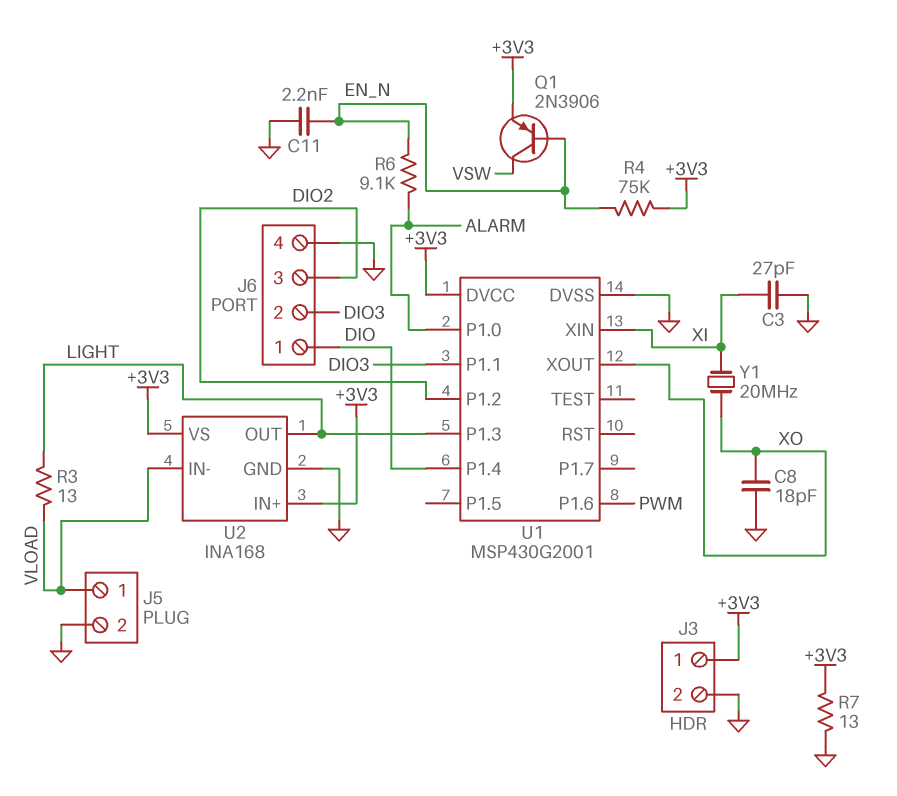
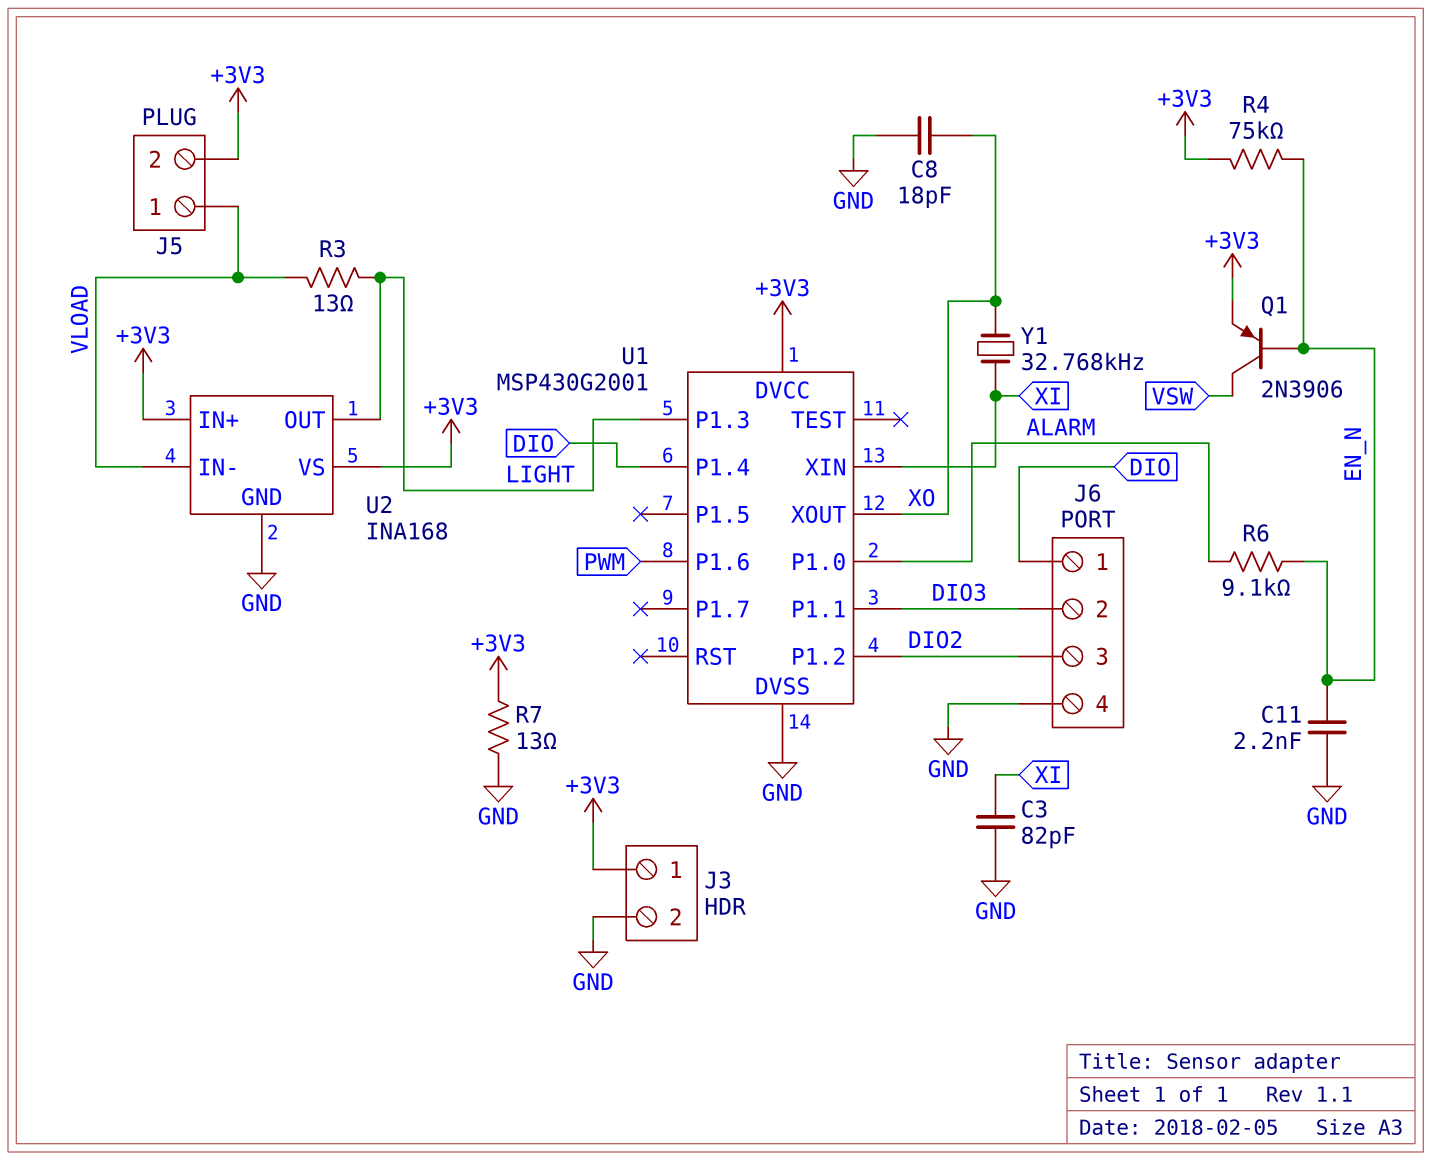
C3: 27pF (GND, XI) -> 82pF (GND, XI)
J5 pin 2: GND -> +3V3
Y1: 20MHz (XI, XO) -> 32.768kHz (XI, XO)

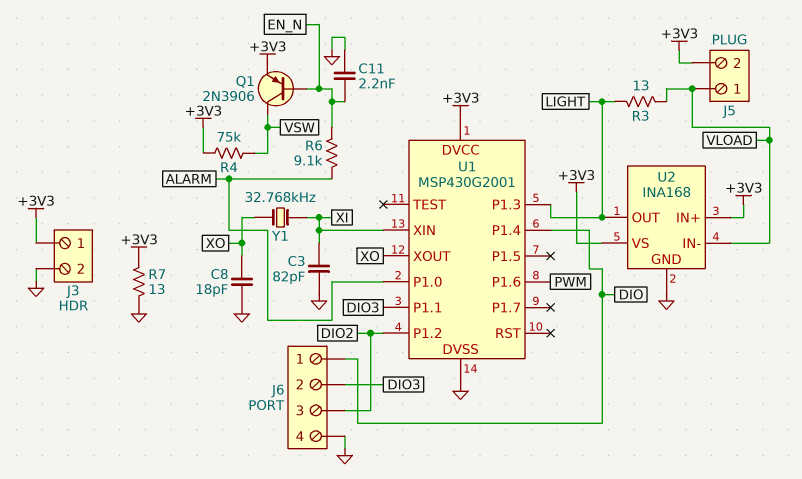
R4: 75k (+3V3, EN_N) -> 75k (+3V3, VSW)

